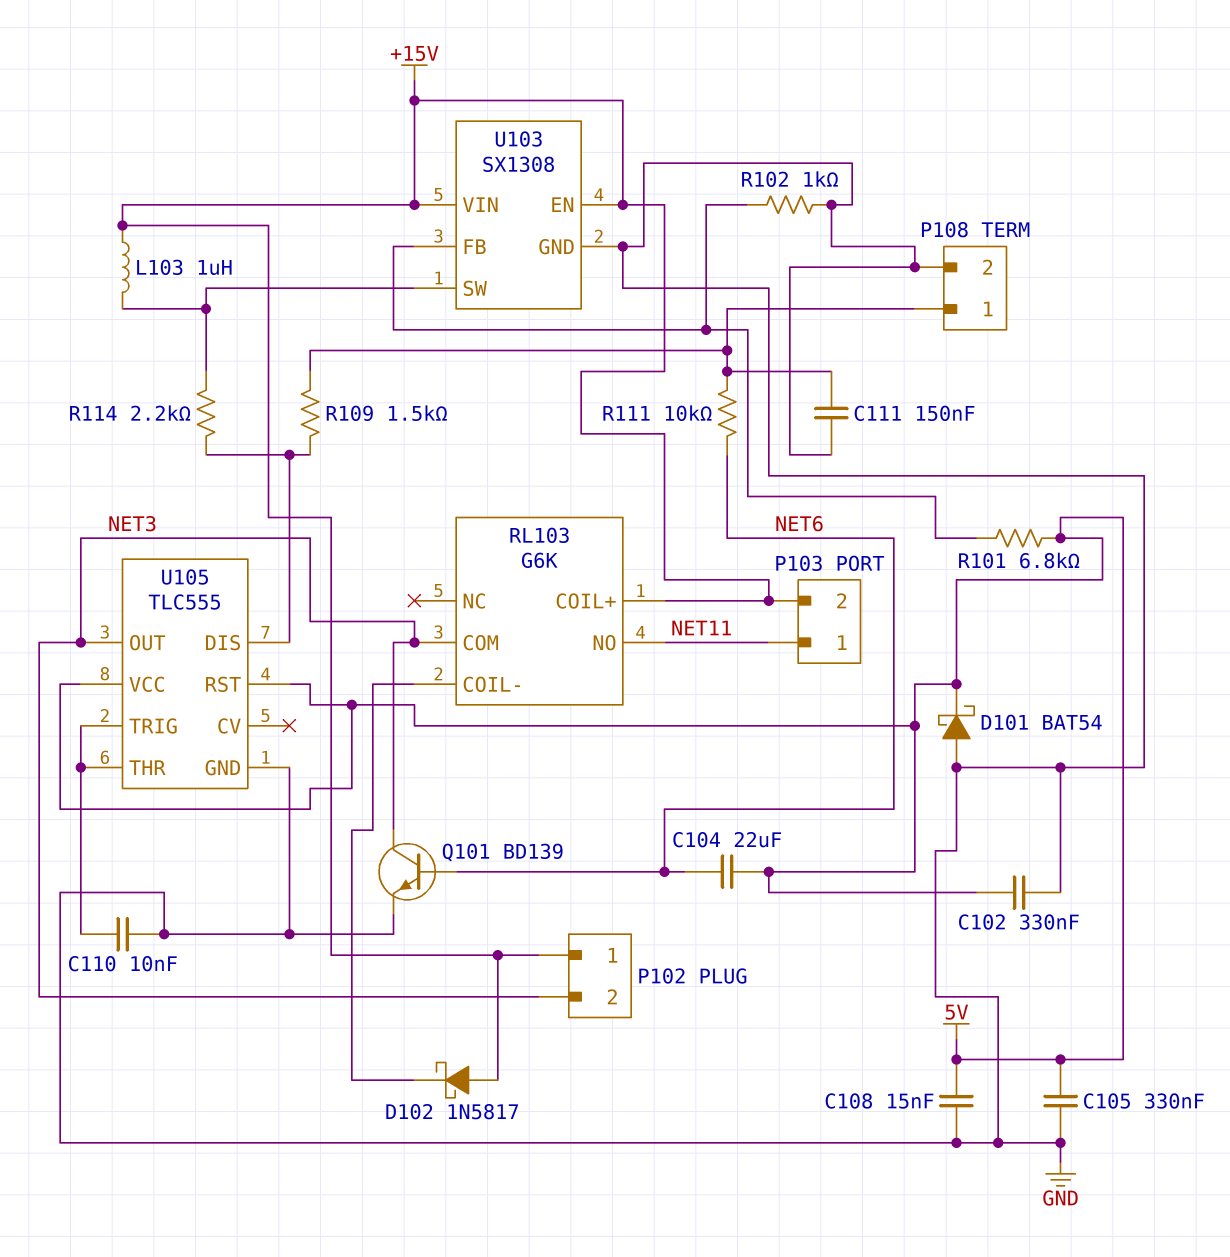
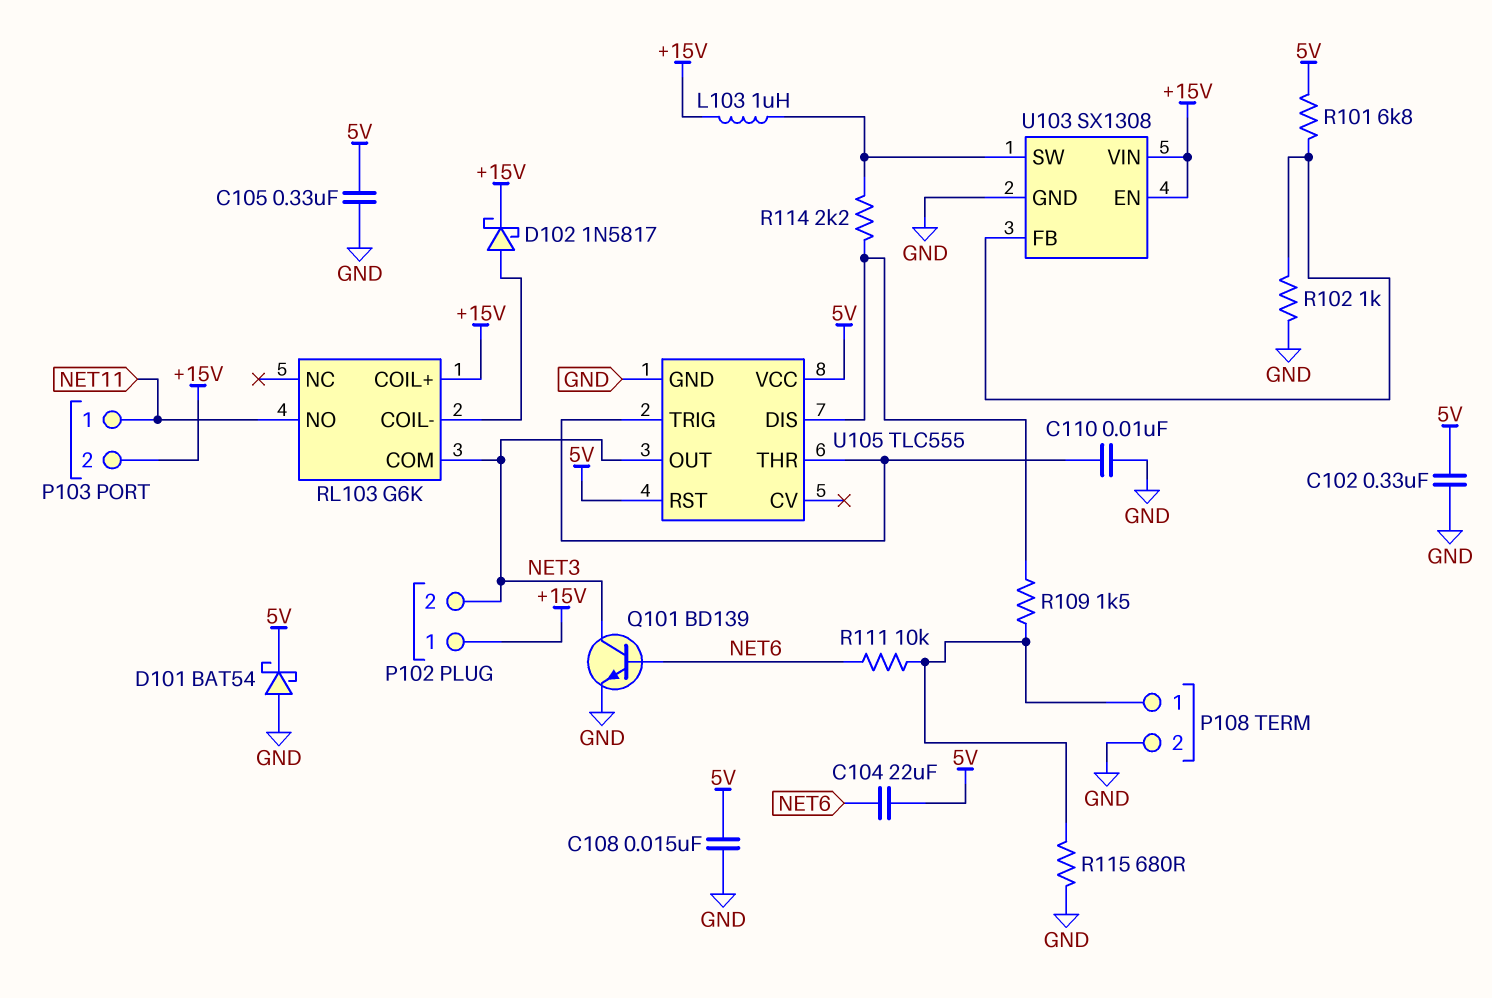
C111: 150nF (GND, P108/1) -> none
D102: schottky 1N5817 (A +15V, K RL103/COIL-) -> schottky 1N5817 (A RL103/COIL-, K +15V)
R115: none -> 680 (GND, P108/1)

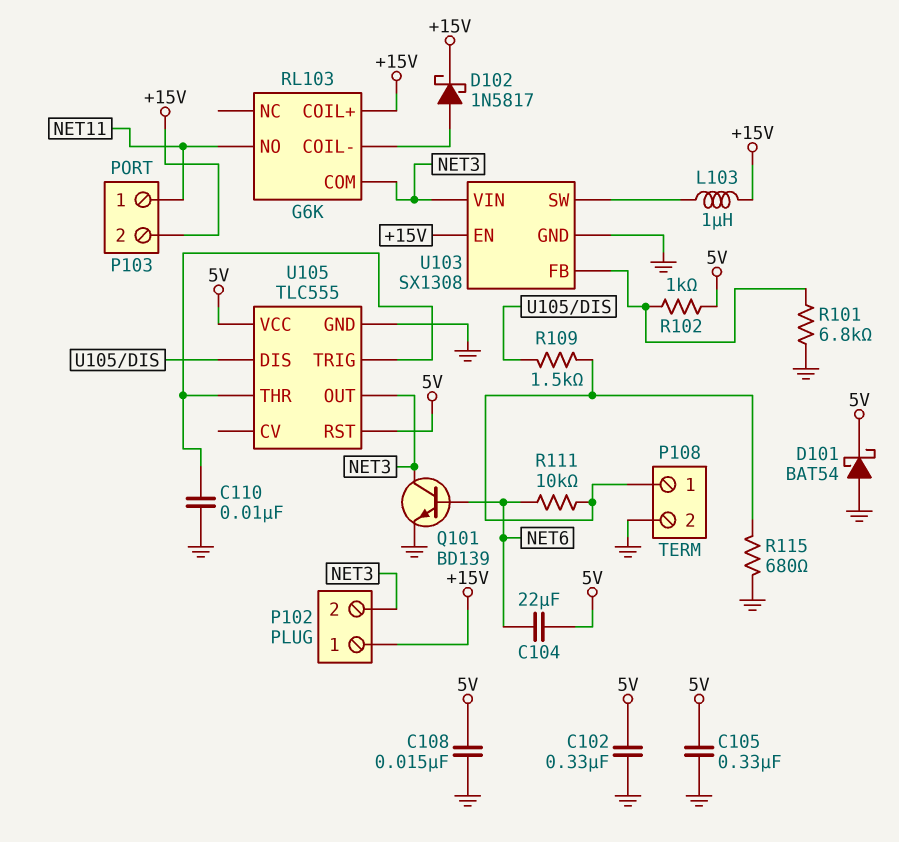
R101: 6.8k (5V, U103/FB) -> 6.8k (GND, U103/FB)
R102: 1k (GND, U103/FB) -> 1k (5V, U103/FB)
R114: 2.2k (U103/SW, U105/DIS) -> none
U103 pin VIN: +15V -> NET3

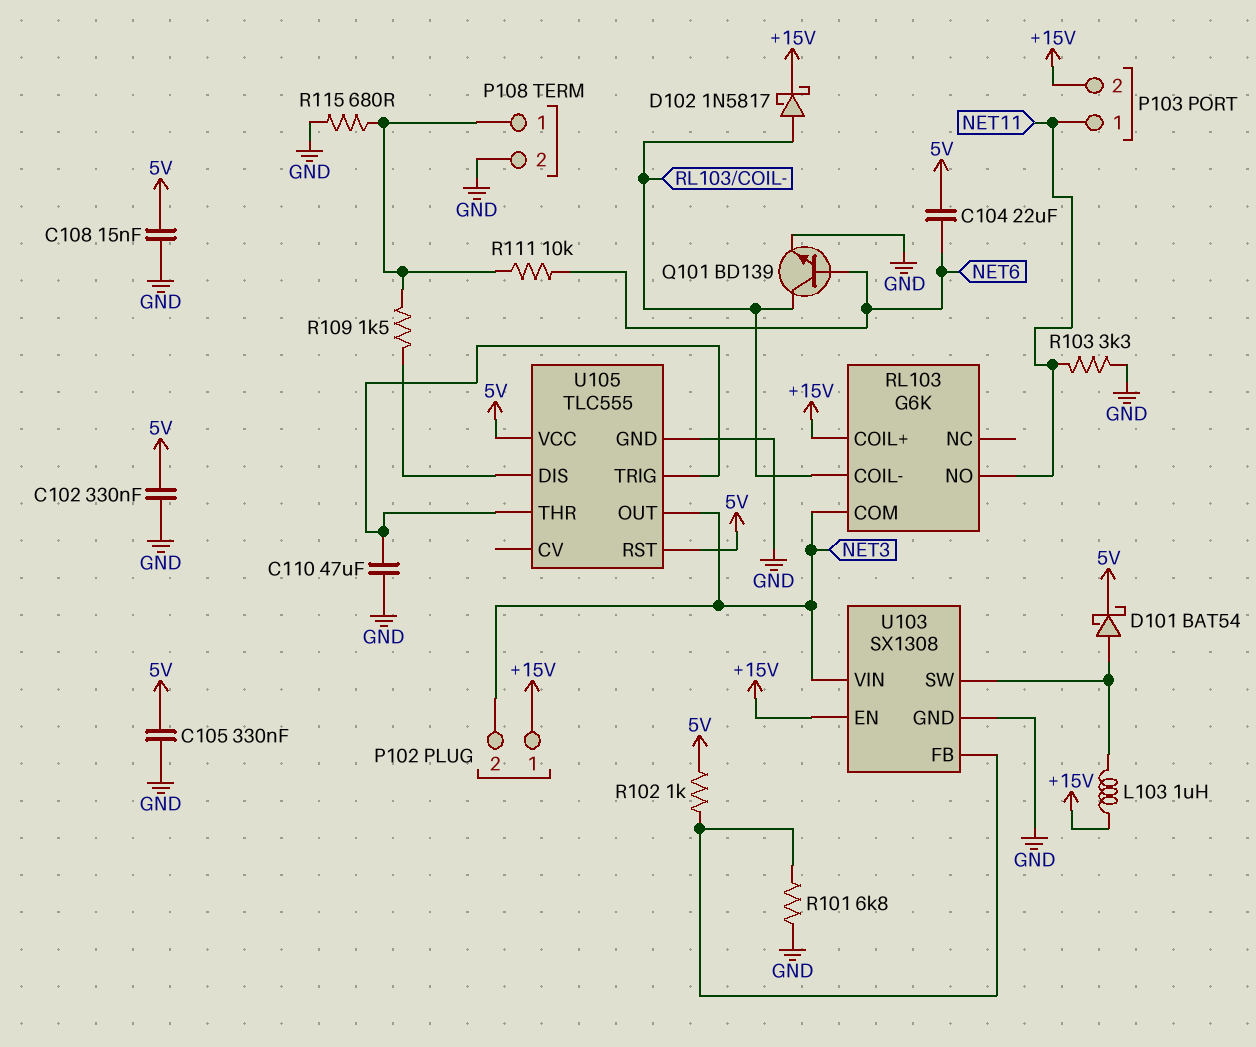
C110: 10nF (GND, U105/THR) -> 47uF (GND, U105/THR)
D101: schottky BAT54 (A GND, K 5V) -> schottky BAT54 (A U103/SW, K 5V)
Q101: NPN BD139 (B NET6, C NET3, E GND) -> NPN BD139 (B NET6, C RL103/COIL-, E GND)
R103: none -> 3.3k (GND, NET11)

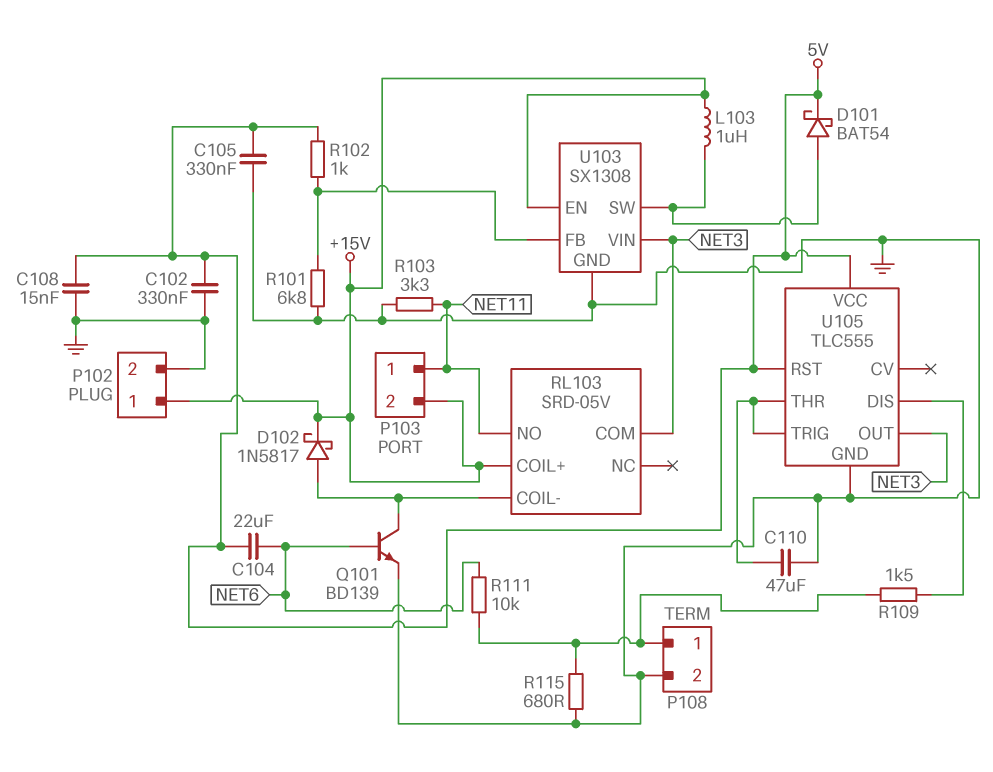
P102 pin 2: NET3 -> GND
RL103: G6K -> SRD-05V

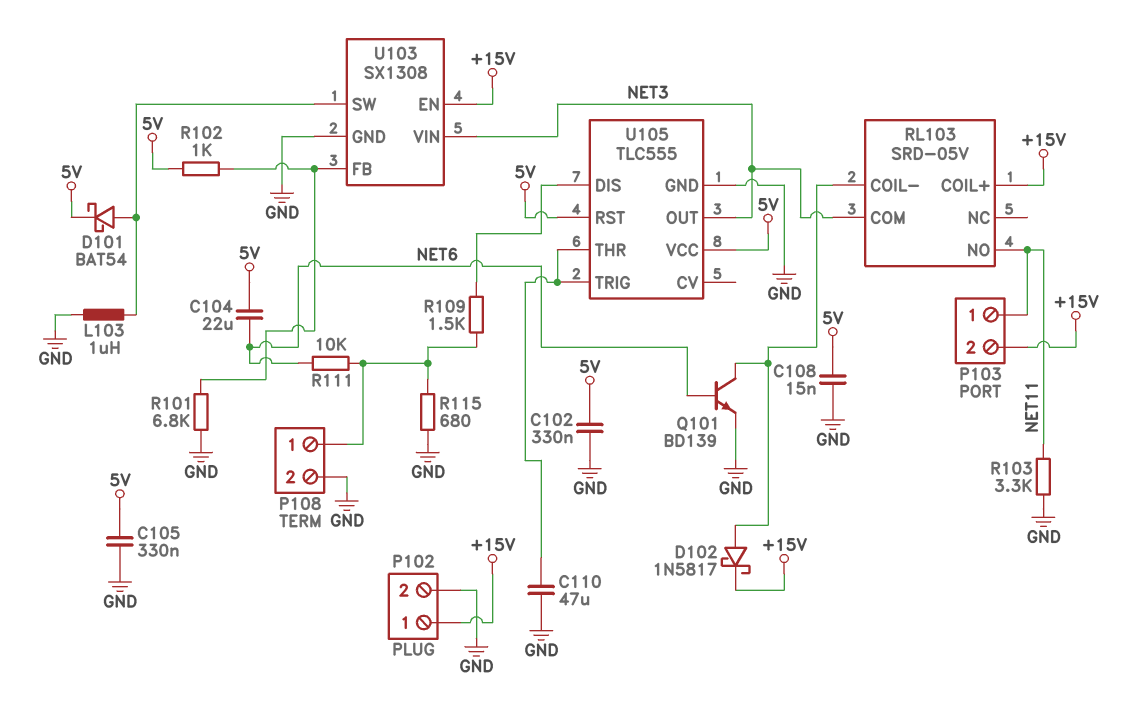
L103: 1uH (+15V, U103/SW) -> 1uH (GND, U103/SW)

